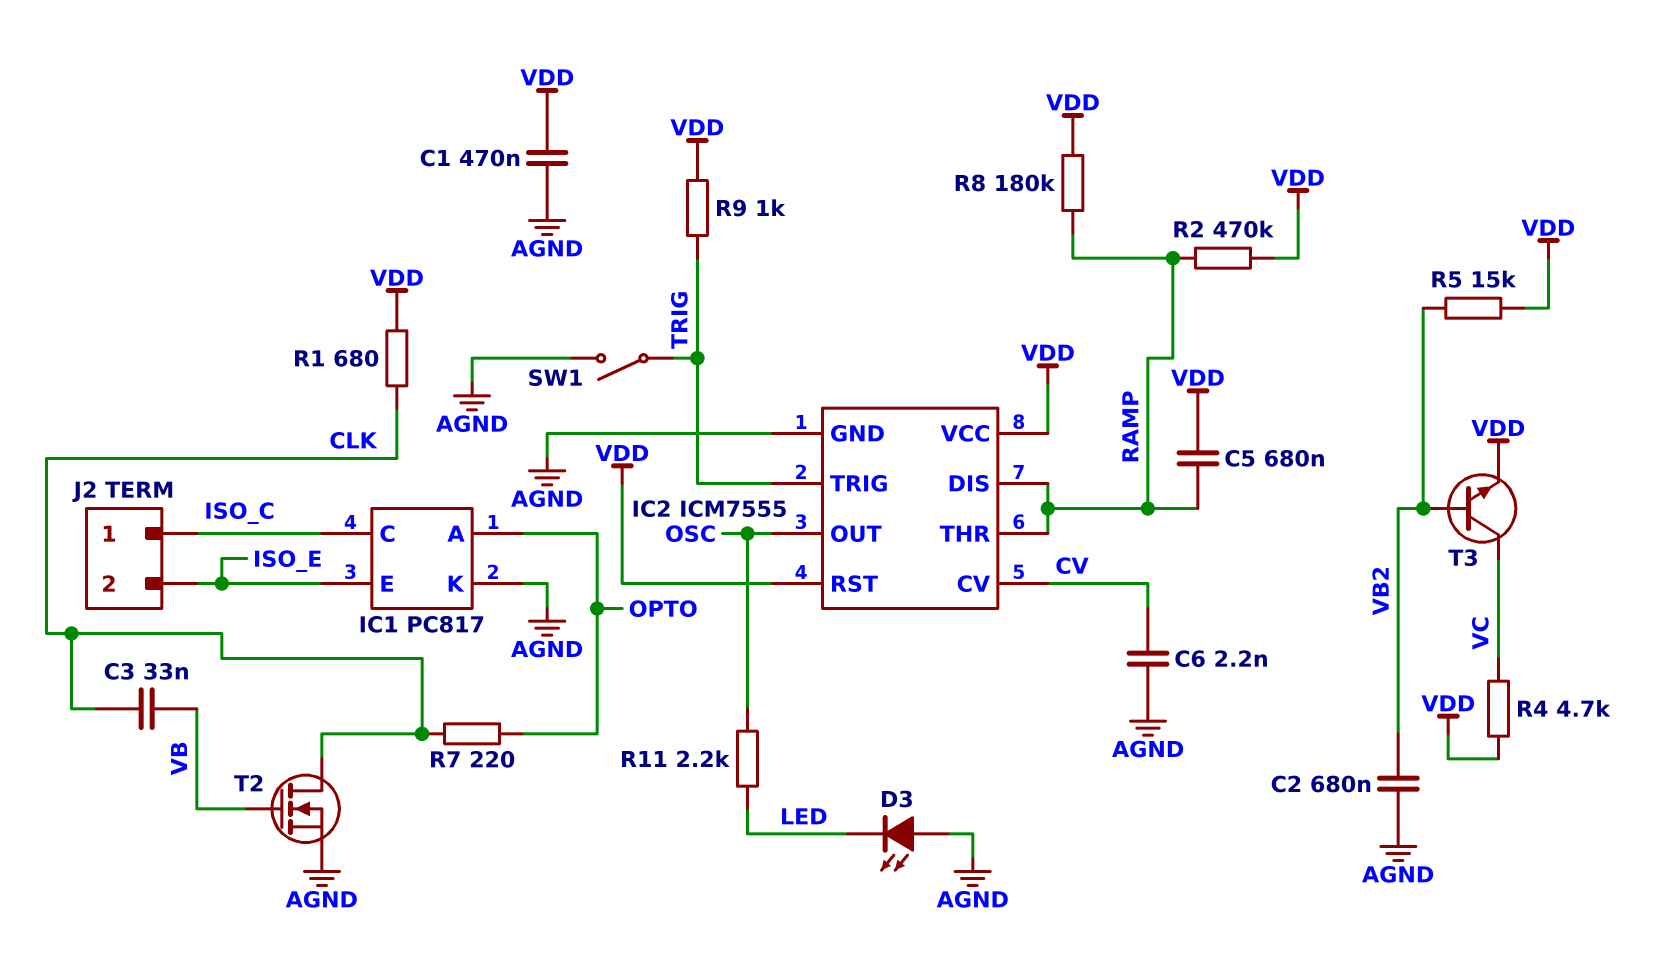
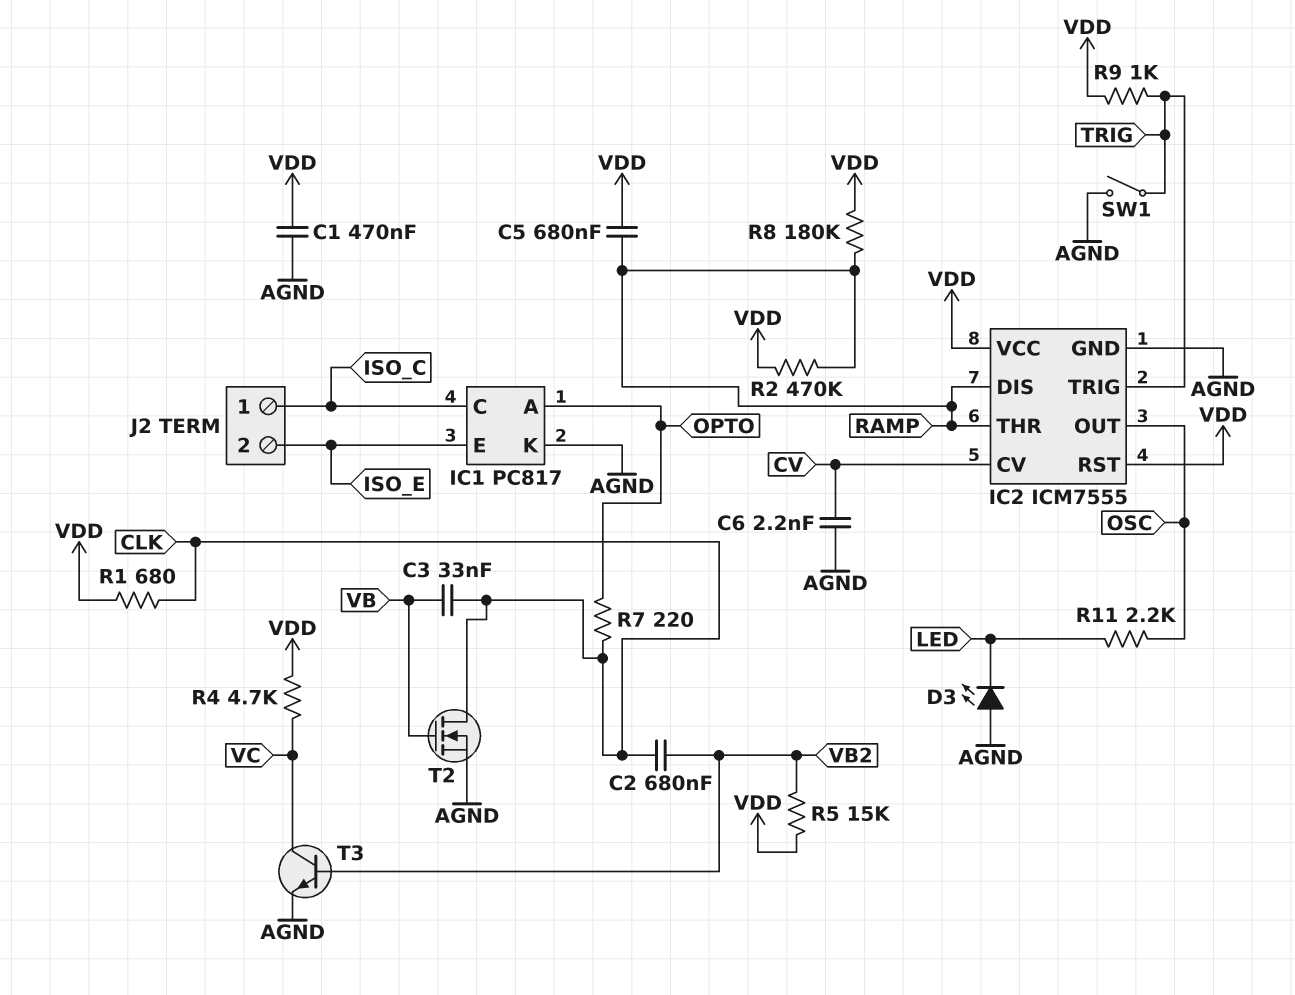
C2: 680nF (AGND, VB2) -> 680nF (CLK, VB2)
T3: NPN (B VB2, C VC, E VDD) -> NPN (B VB2, C VC, E AGND)

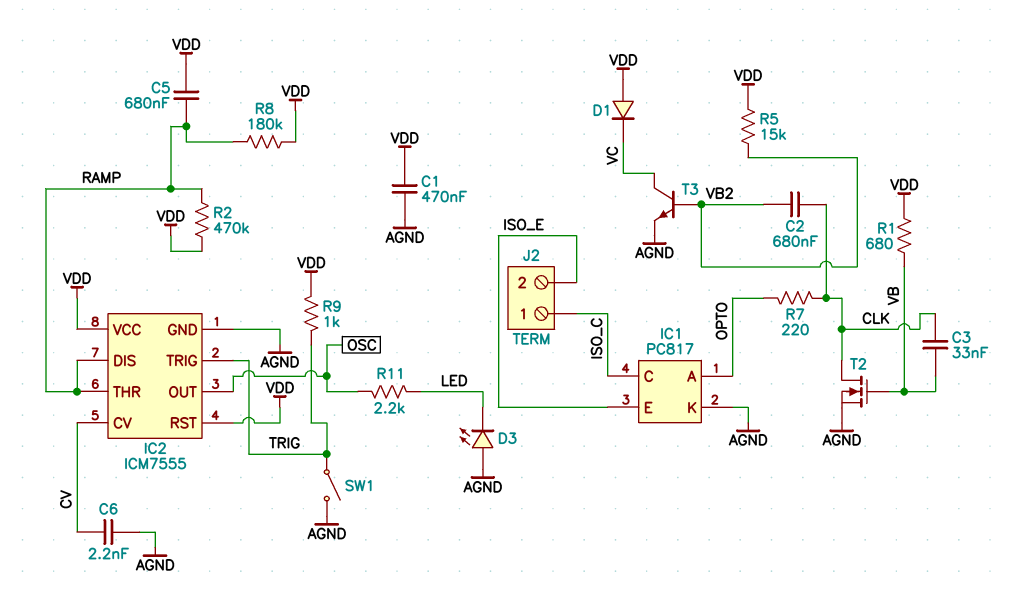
D1: none -> diode (A VDD, K VC)
R1: 680 (CLK, VDD) -> 680 (VB, VDD)
R4: 4.7k (VC, VDD) -> none

